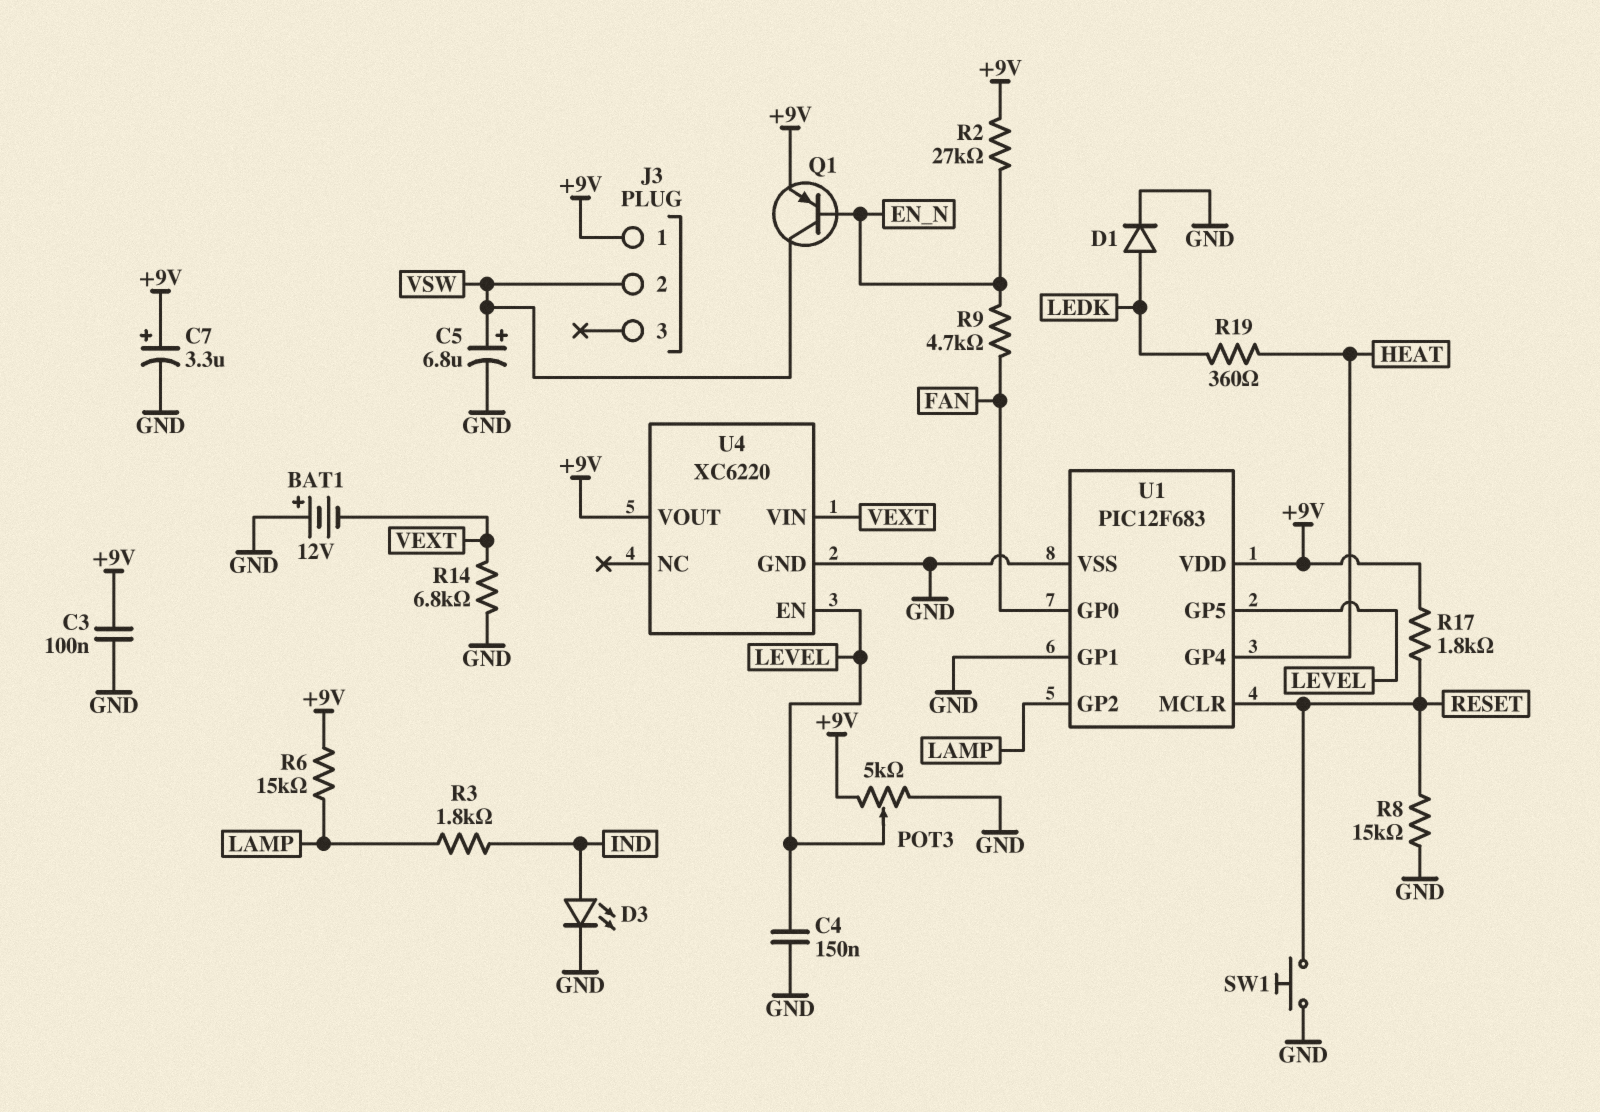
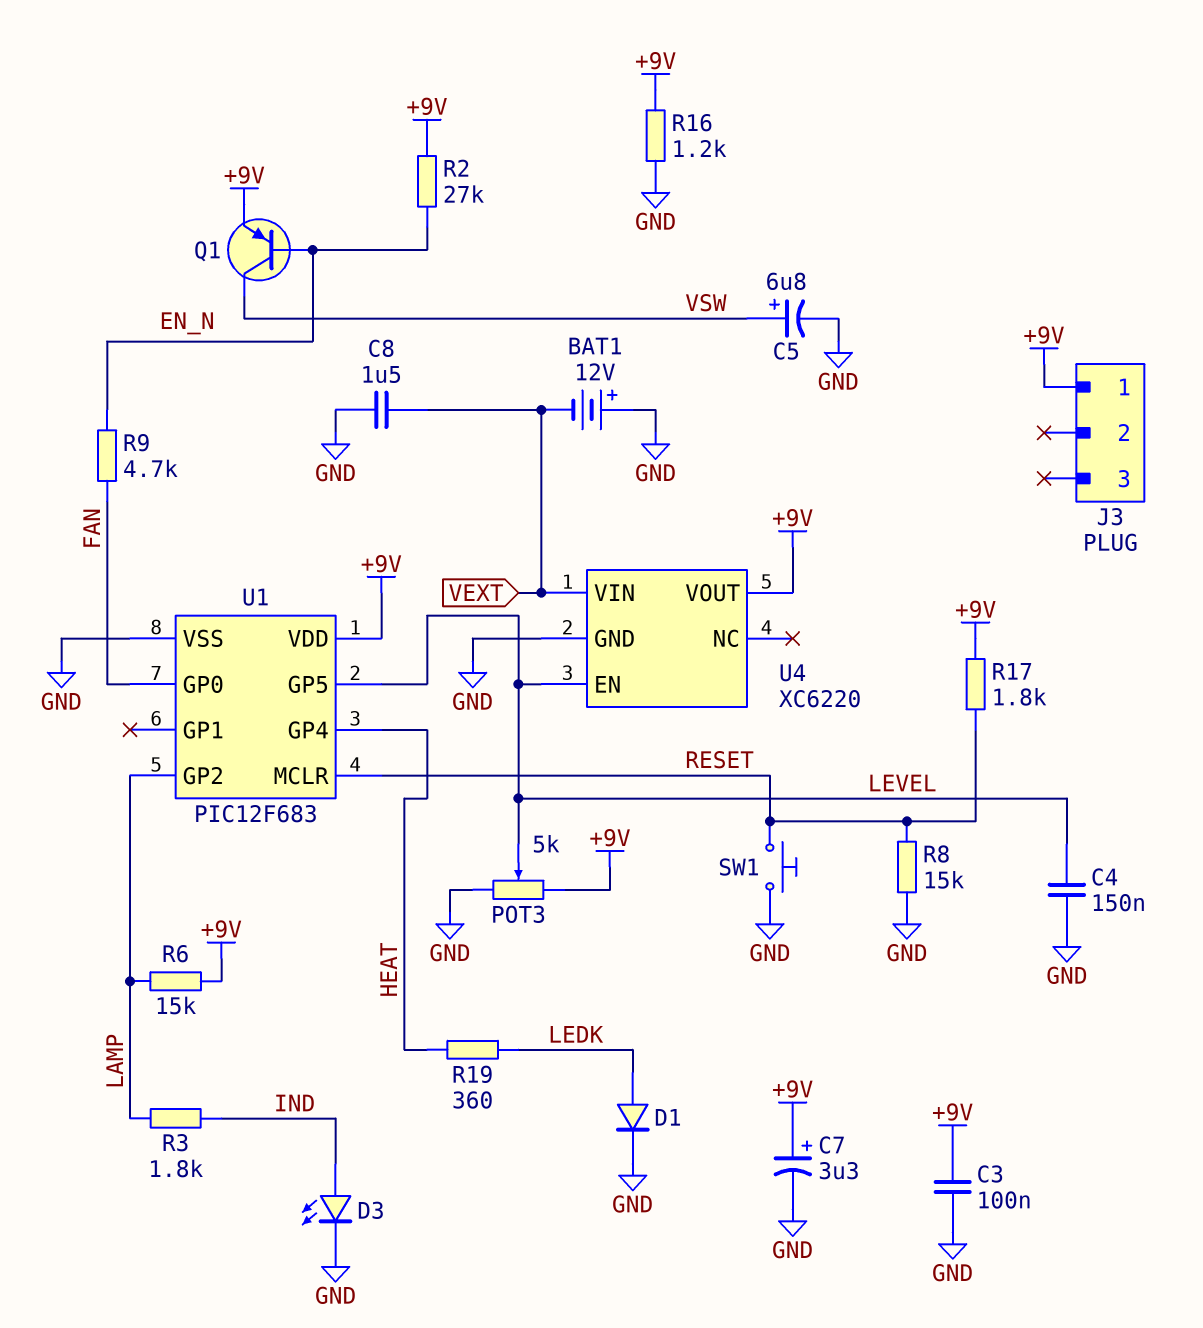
C8: none -> 1.5uF (GND, VEXT)
J3 pin 2: VSW -> none
R14: 6.8k (GND, VEXT) -> none
R16: none -> 1.2k (+9V, GND)
U1 pin GP1: GND -> none

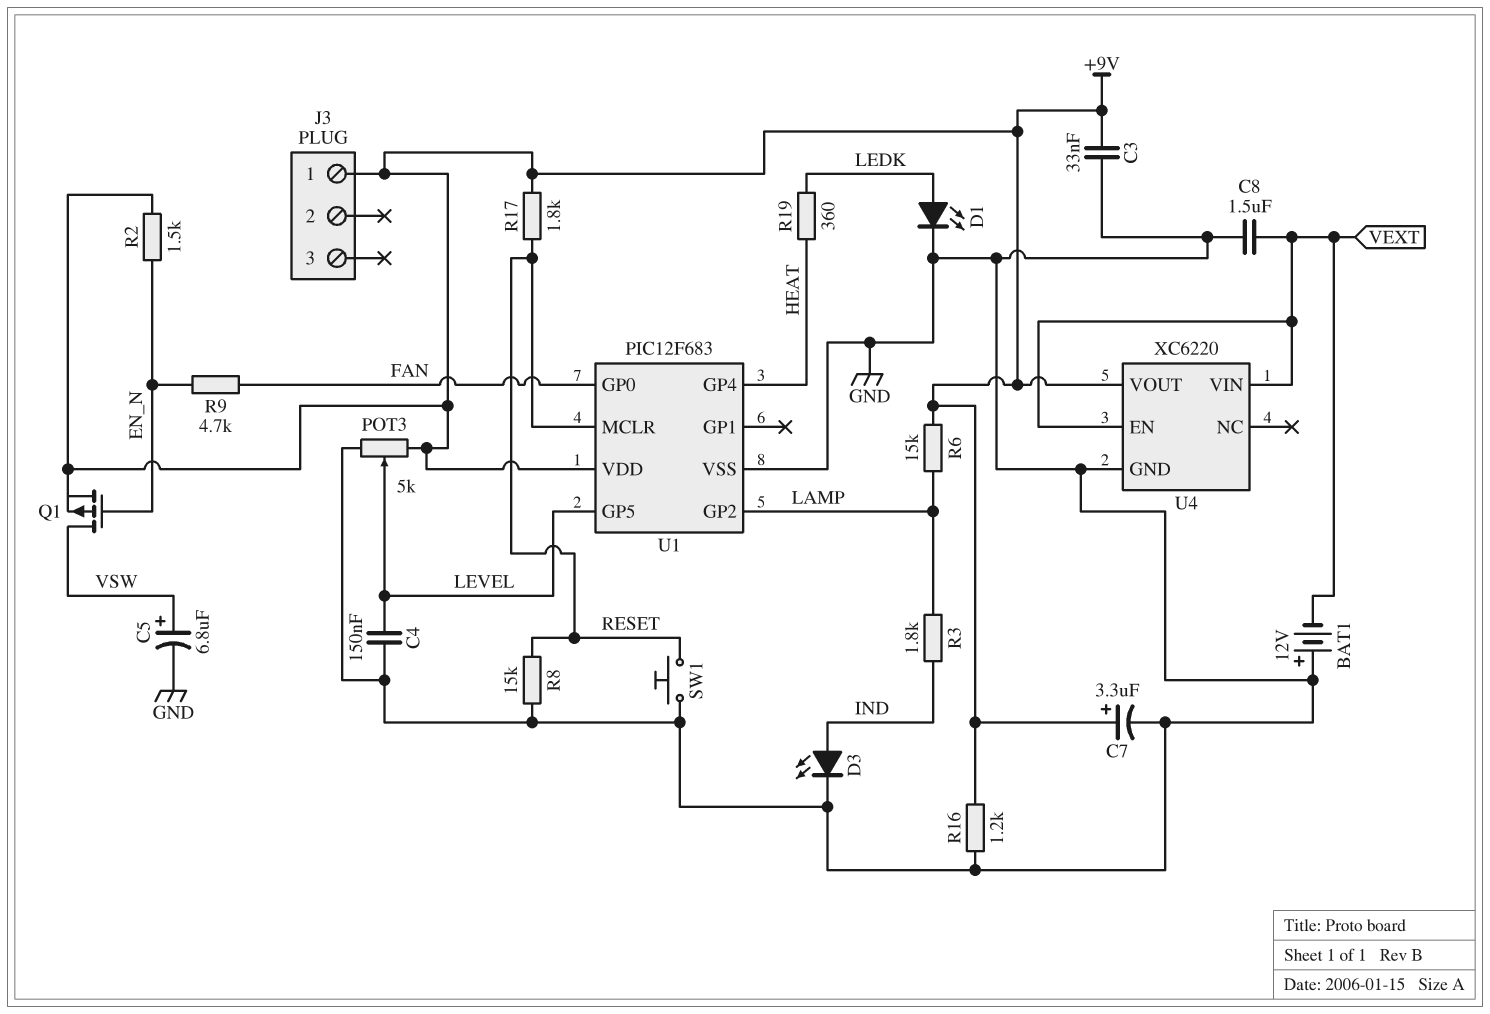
C3: 100nF (+9V, GND) -> 33nF (+9V, GND)
D1: diode (A LEDK, K GND) -> LED (A LEDK, K GND)
Q1: PNP (B EN_N, C VSW, E +9V) -> PMOS (G EN_N, D VSW, S +9V)
R2: 27k (+9V, EN_N) -> 1.5k (+9V, EN_N)
U4 pin EN: LEVEL -> VEXT

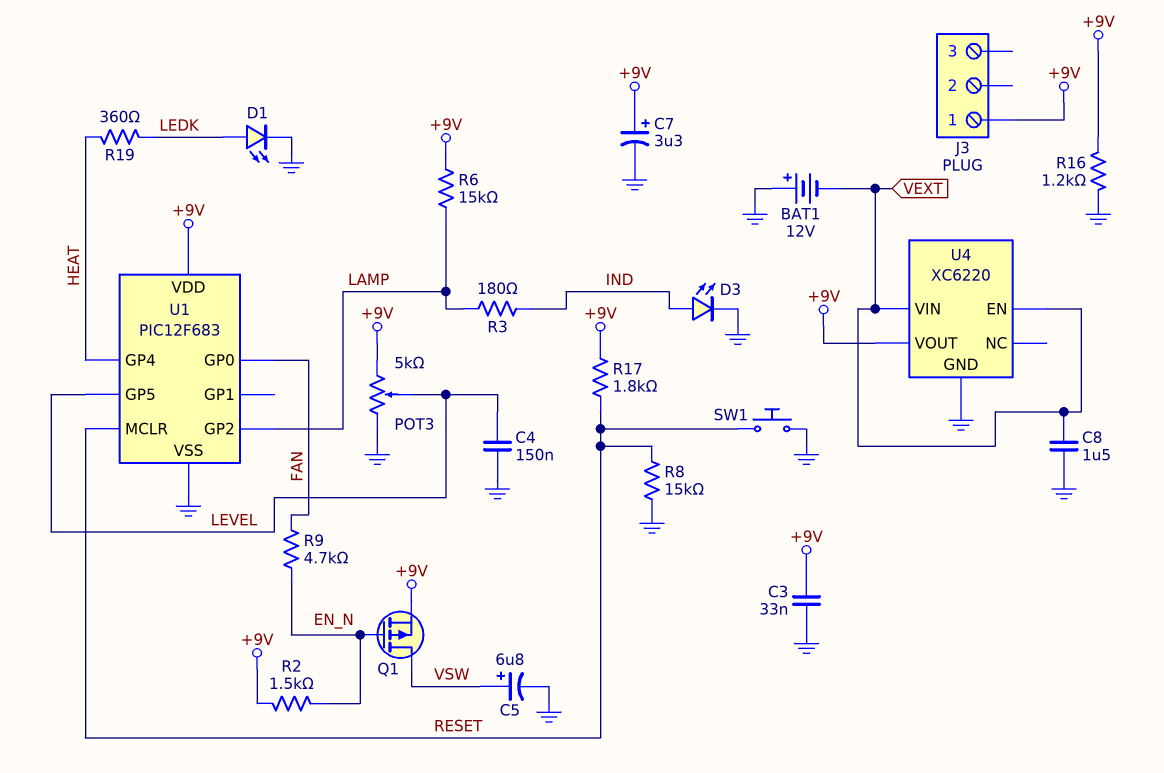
R3: 1.8k (IND, LAMP) -> 180 (IND, LAMP)

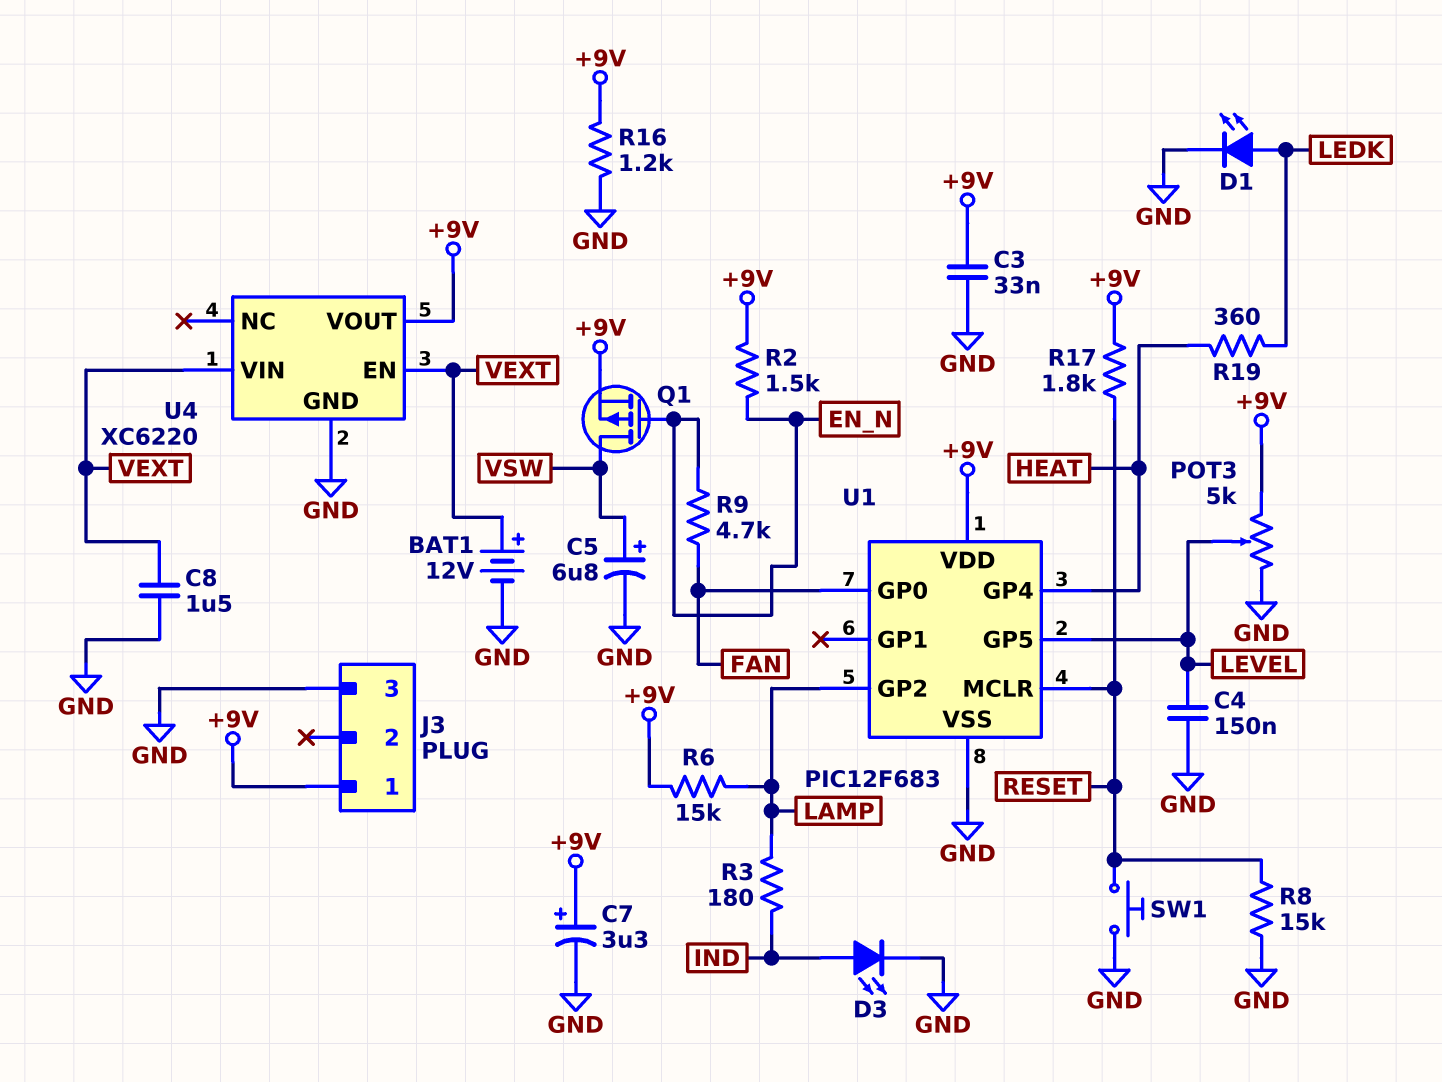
BAT1: 12V (plus GND, minus VEXT) -> 12V (plus VEXT, minus GND)
J3 pin 3: none -> GND

